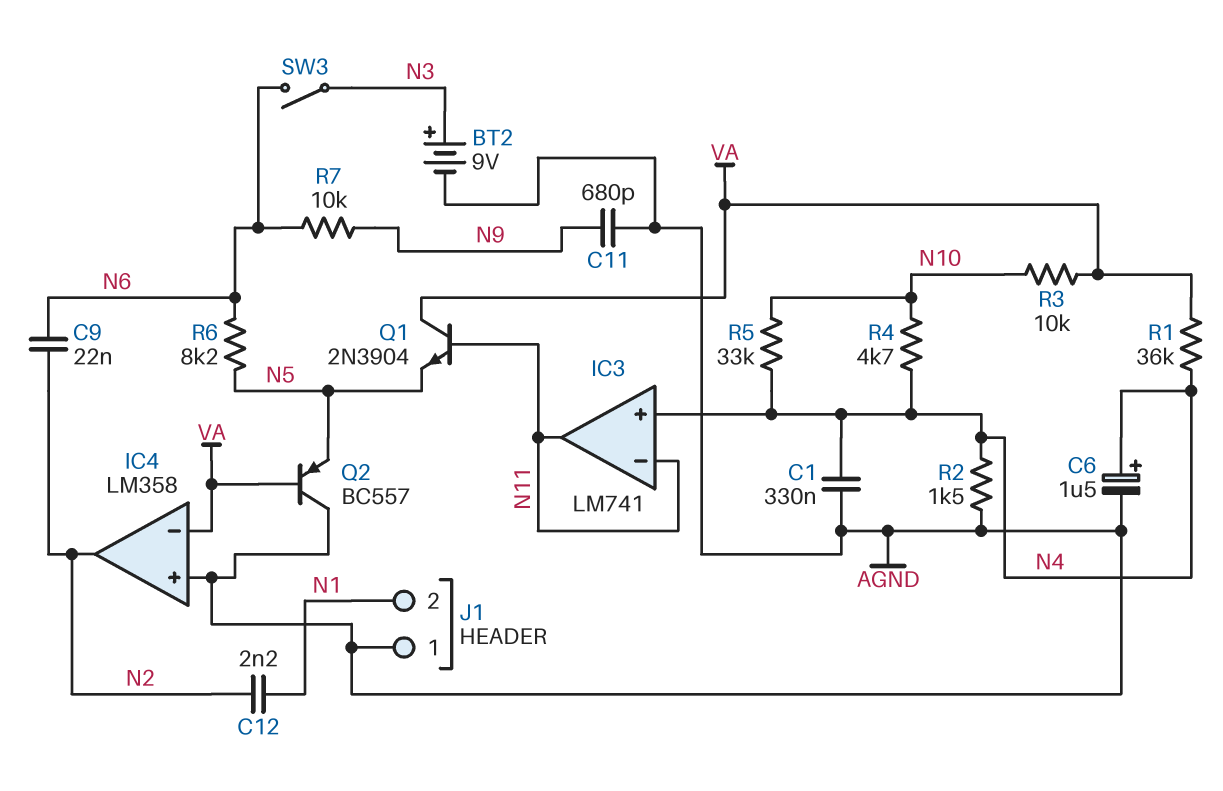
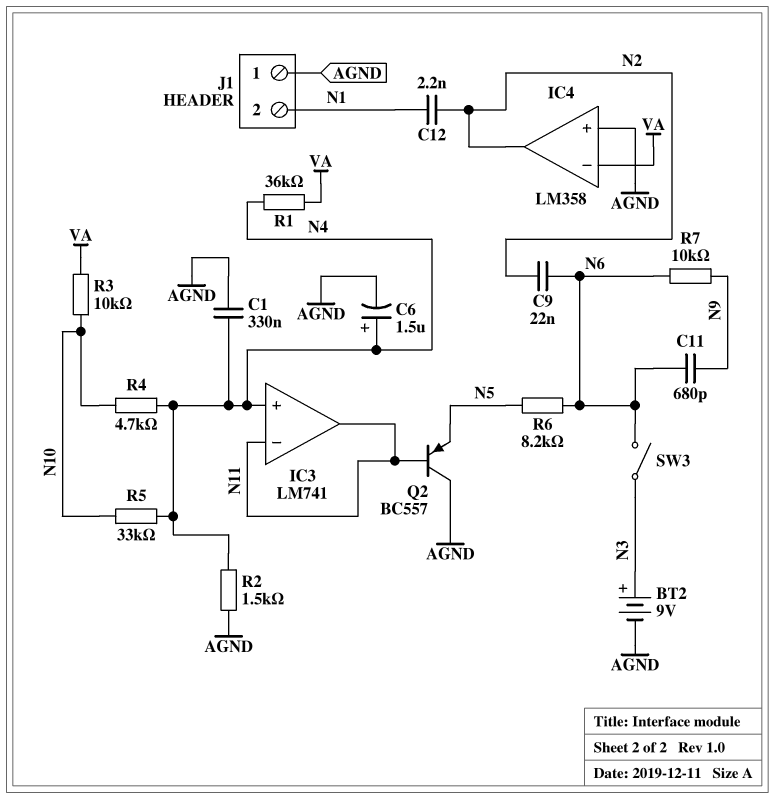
C11: 680pF (AGND, N9) -> 680pF (N6, N9)
Q1: NPN 2N3904 (B N11, C VA, E N5) -> none
Q2: PNP BC557 (B VA, C AGND, E N5) -> PNP BC557 (B N11, C AGND, E N5)

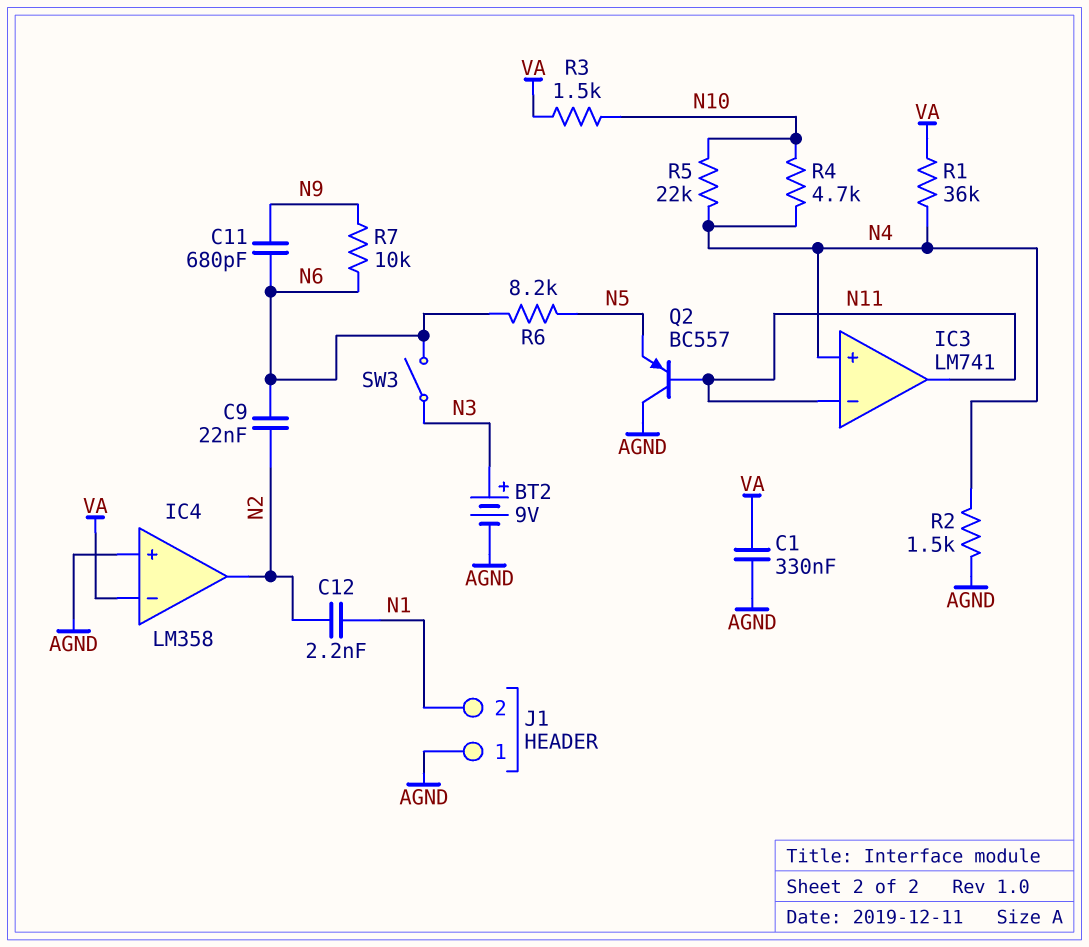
C1: 330nF (AGND, N4) -> 330nF (AGND, VA)
C6: 1.5uF (plus N4, minus AGND) -> none
R3: 10k (N10, VA) -> 1.5k (N10, VA)
R5: 33k (N4, N10) -> 22k (N4, N10)

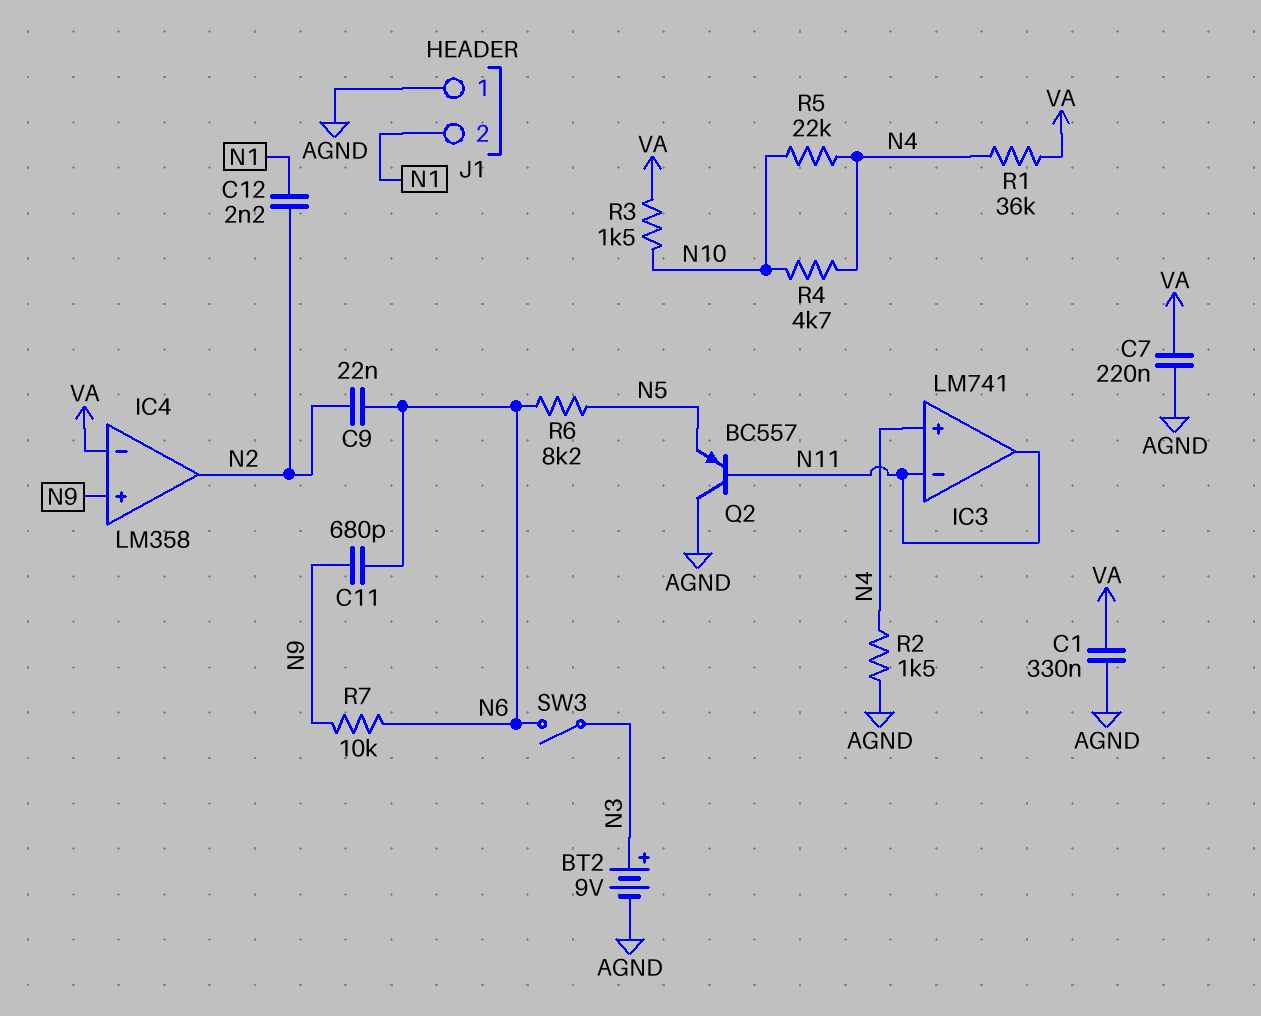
C7: none -> 220nF (AGND, VA)
IC4 pin in+: AGND -> N9

